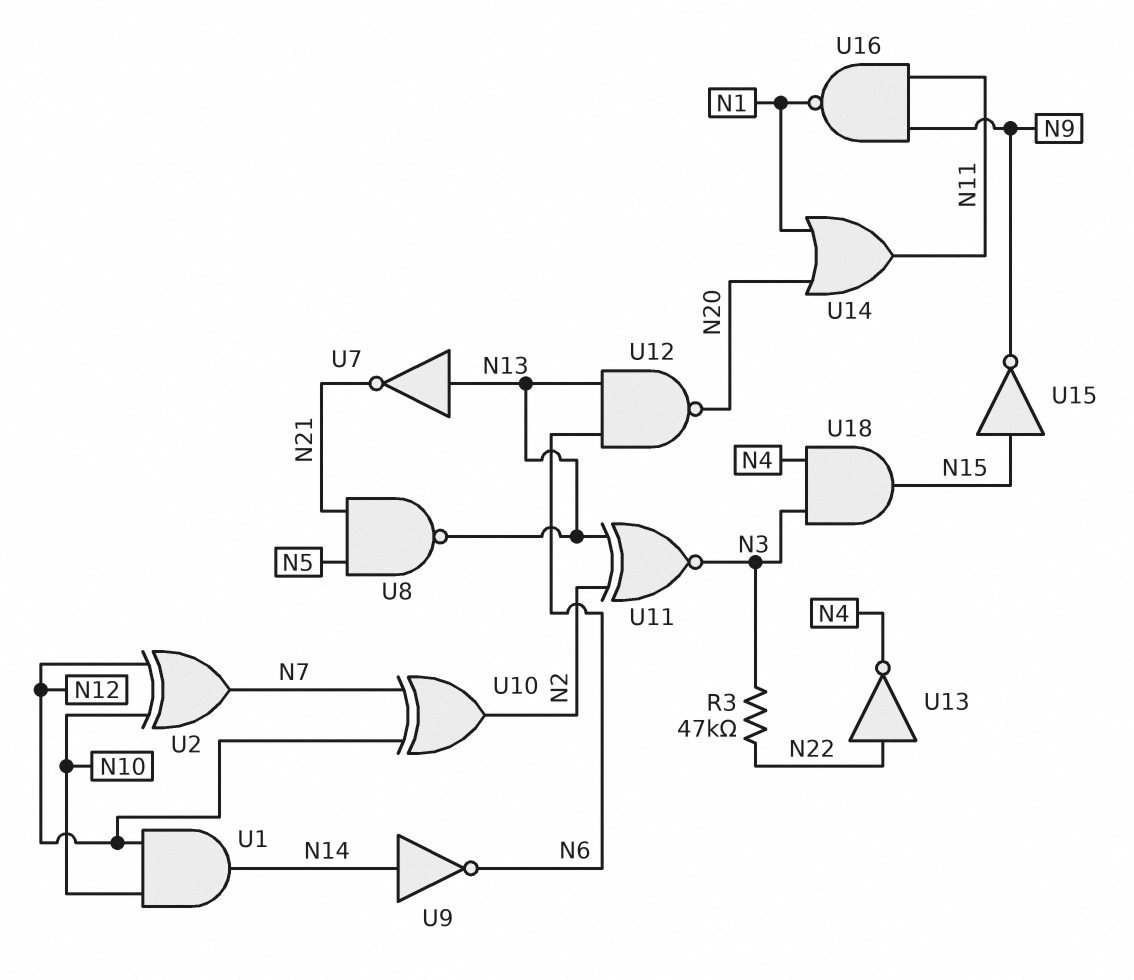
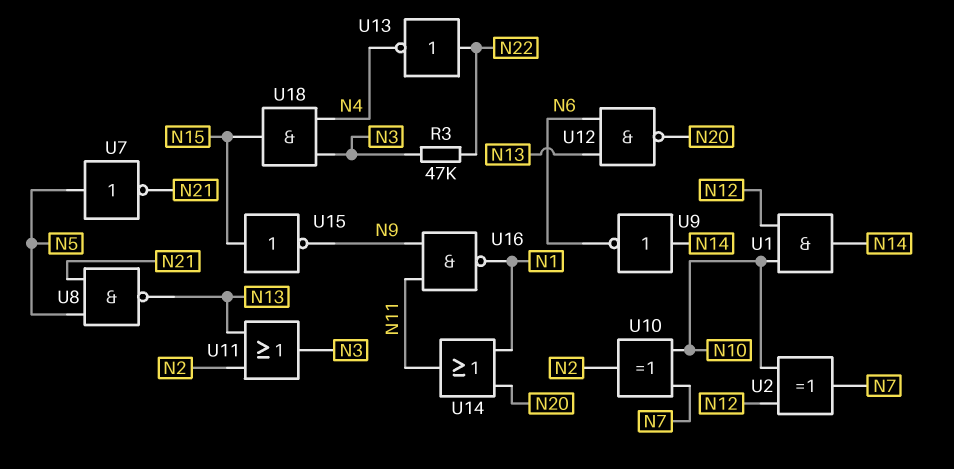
U7: NOT (in N13, out N21) -> NOT (in N5, out N21)
U10: XOR (in N7, in N12, out N2) -> XOR (in N7, in N10, out N2)
U11: XNOR (in N2, in N13, out N3) -> OR (in N2, in N13, out N3)

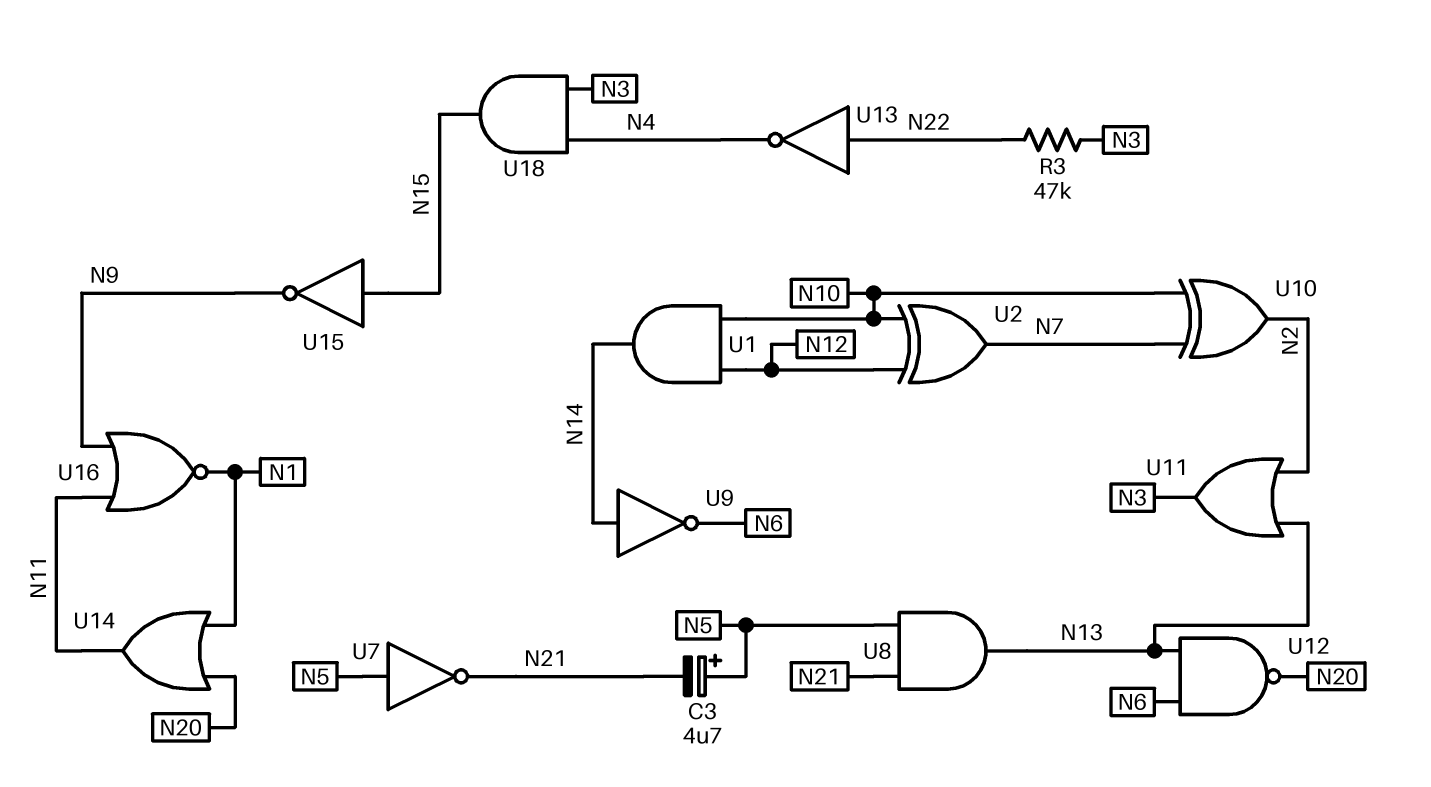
C3: none -> 4.7uF (plus N5, minus N21)
U8: NAND (in N5, in N21, out N13) -> AND (in N5, in N21, out N13)
U16: NAND (in N9, in N11, out N1) -> NOR (in N9, in N11, out N1)

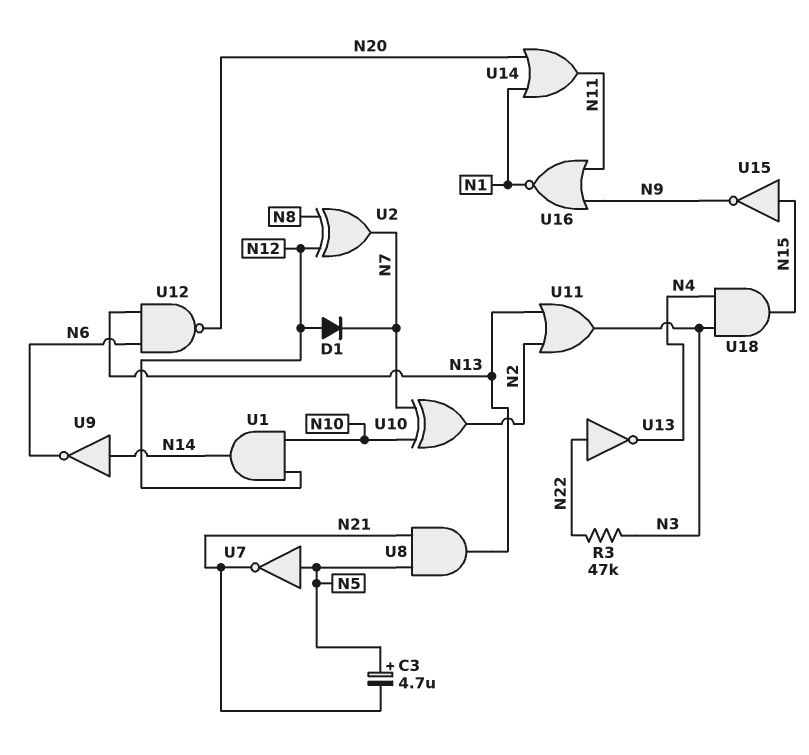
D1: none -> diode (A N12, K N7)
U2: XOR (in N10, in N12, out N7) -> XOR (in N8, in N12, out N7)

